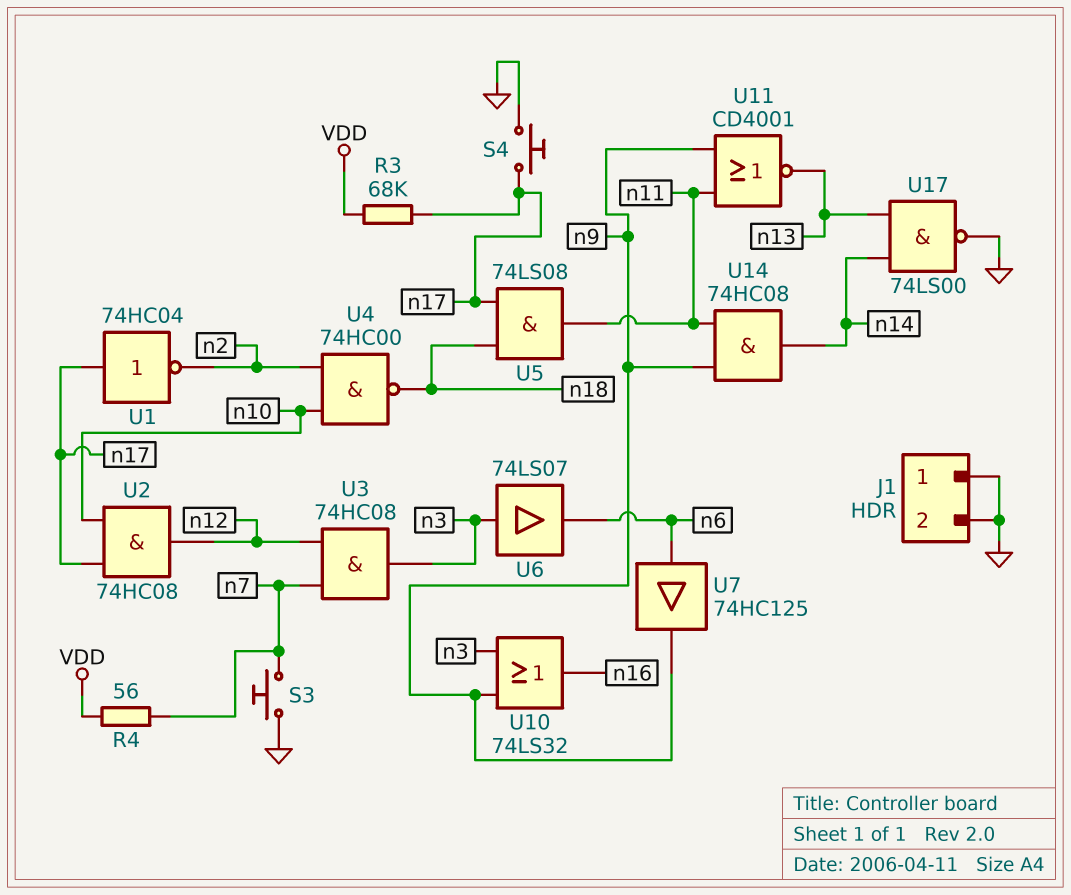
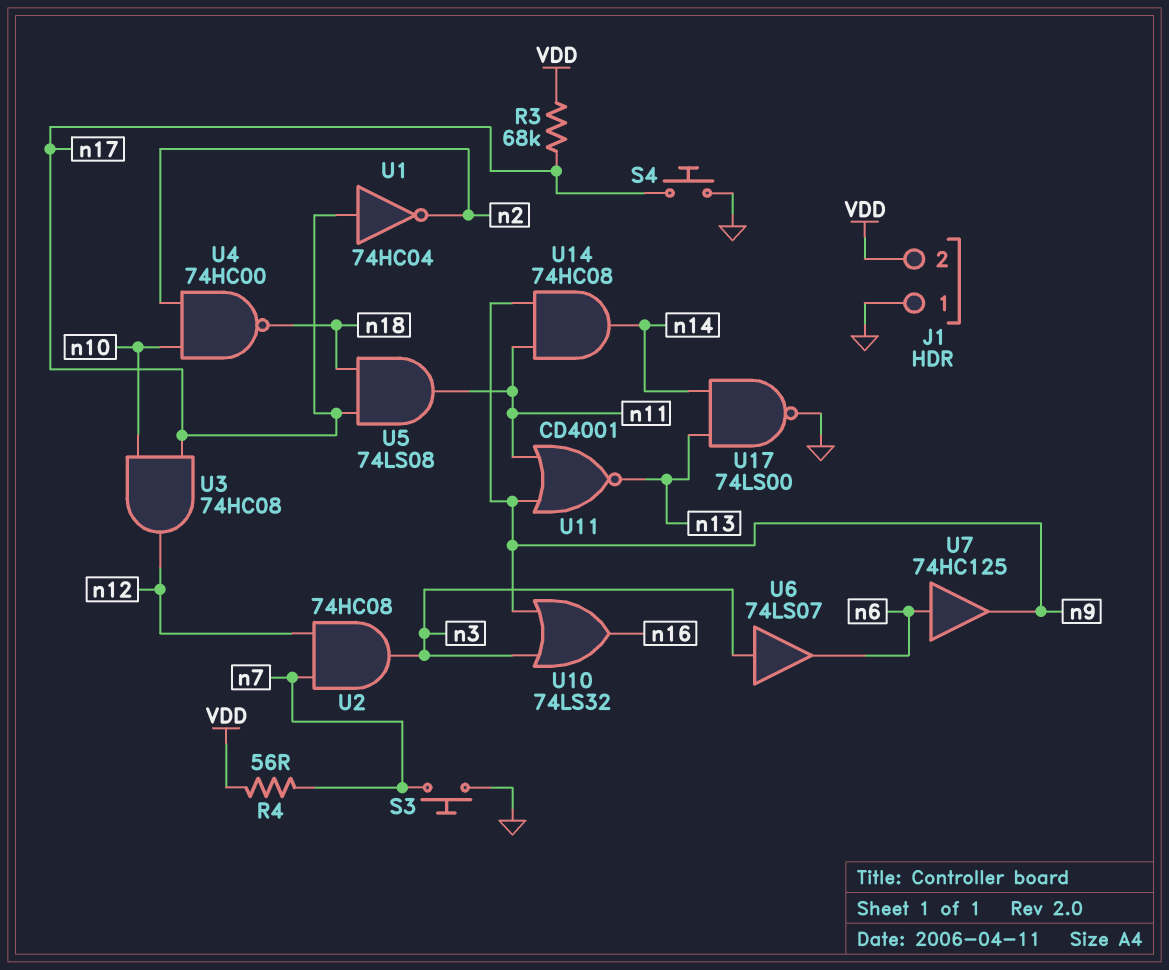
J1 pin 2: GND -> VDD
U2: AND 74HC08 (in n10, in n17, out n12) -> AND 74HC08 (in n7, in n12, out n3)
U3: AND 74HC08 (in n7, in n12, out n3) -> AND 74HC08 (in n10, in n17, out n12)

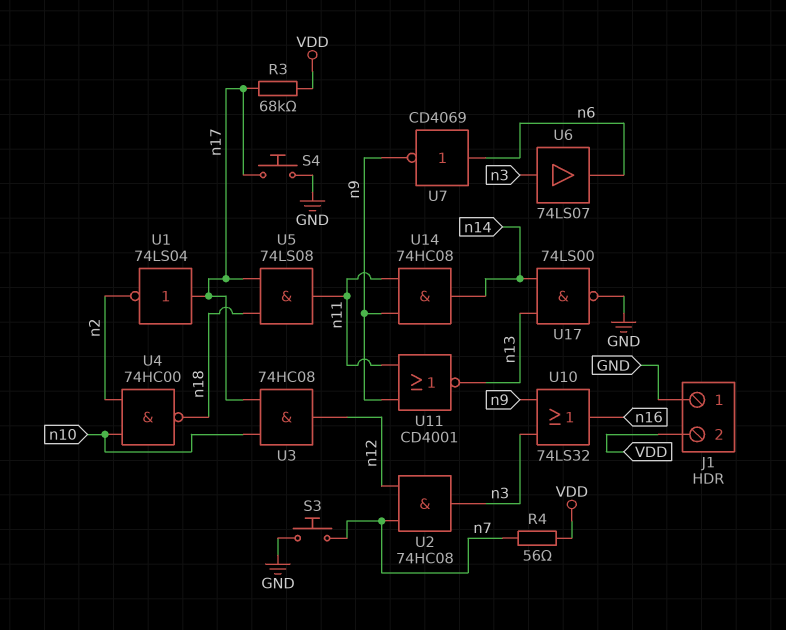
U1: NOT 74HC04 (in n17, out n2) -> NOT 74LS04 (in n17, out n2)
U7: buffer 74HC125 (in n6, out n9) -> NOT CD4069 (in n6, out n9)

